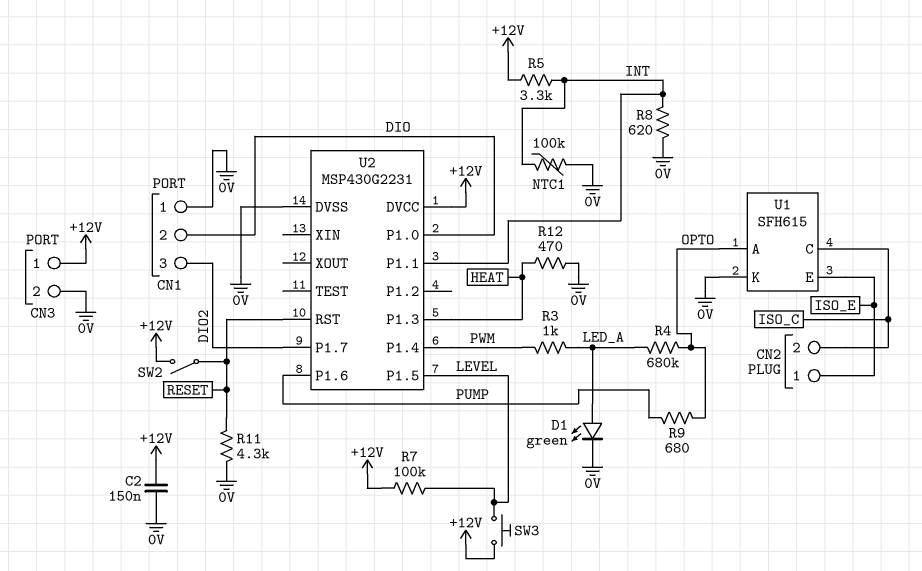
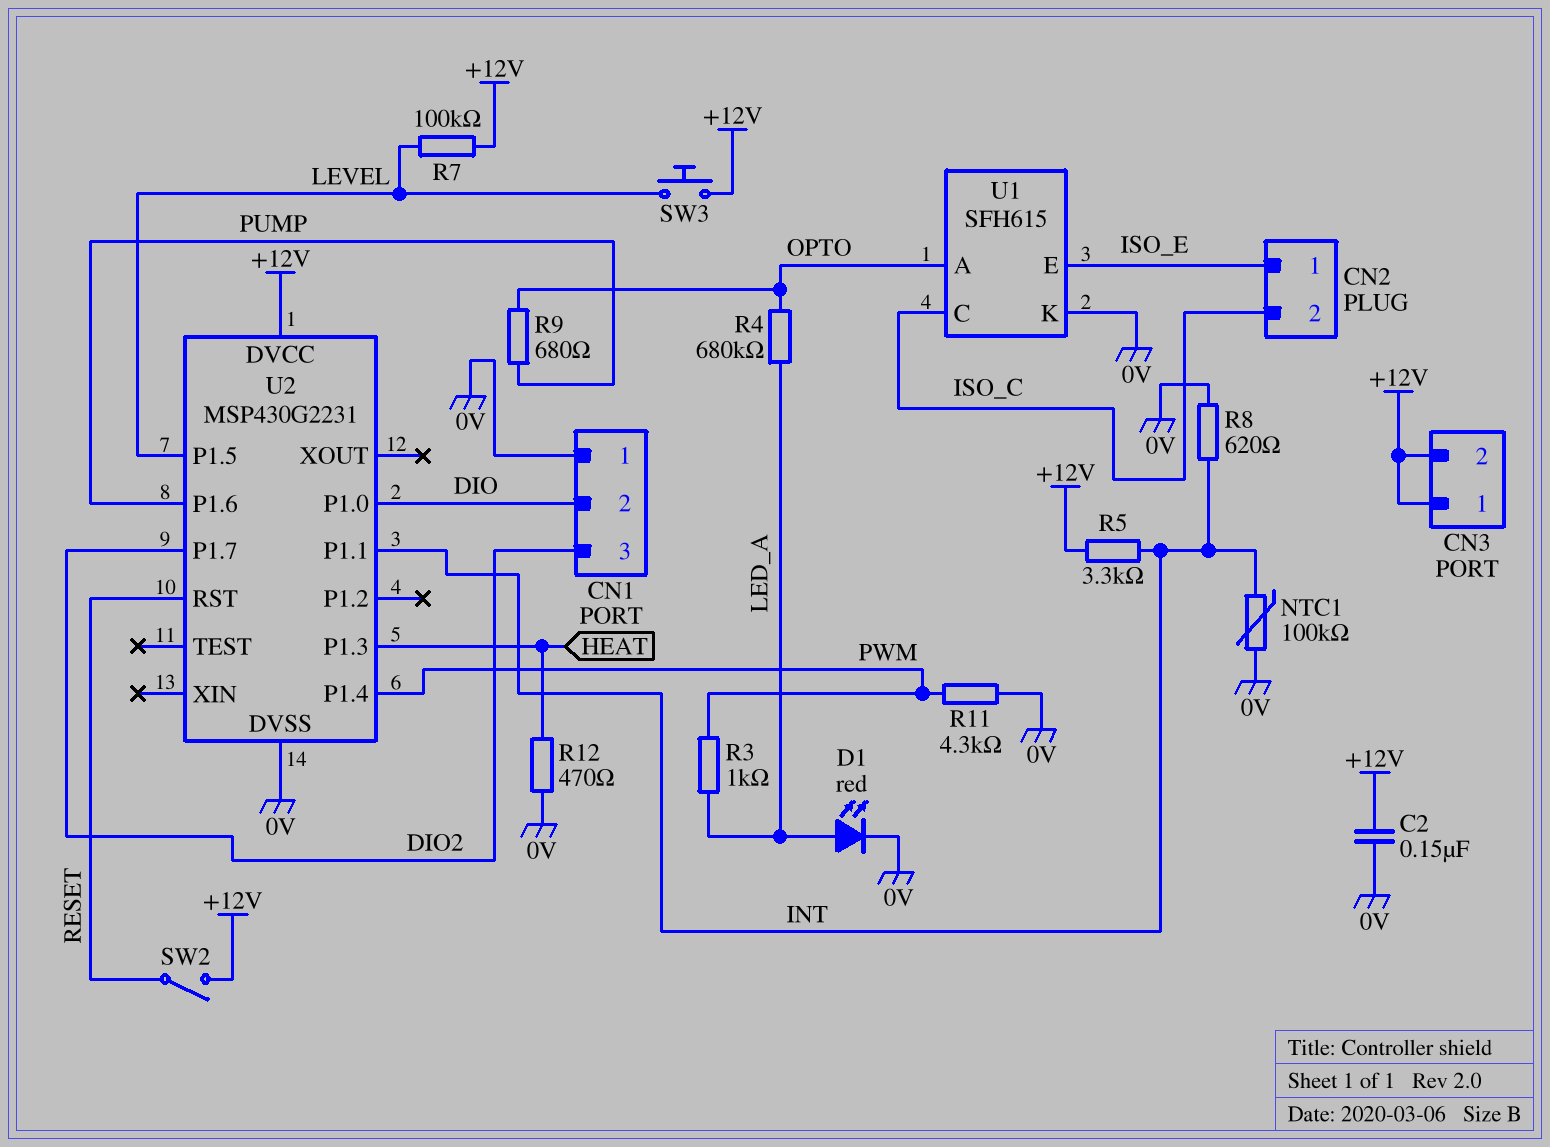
CN3 pin 2: 0V -> +12V
D1: LED green (A LED_A, K 0V) -> LED red (A LED_A, K 0V)
R11: 4.3k (0V, RESET) -> 4.3k (0V, PWM)

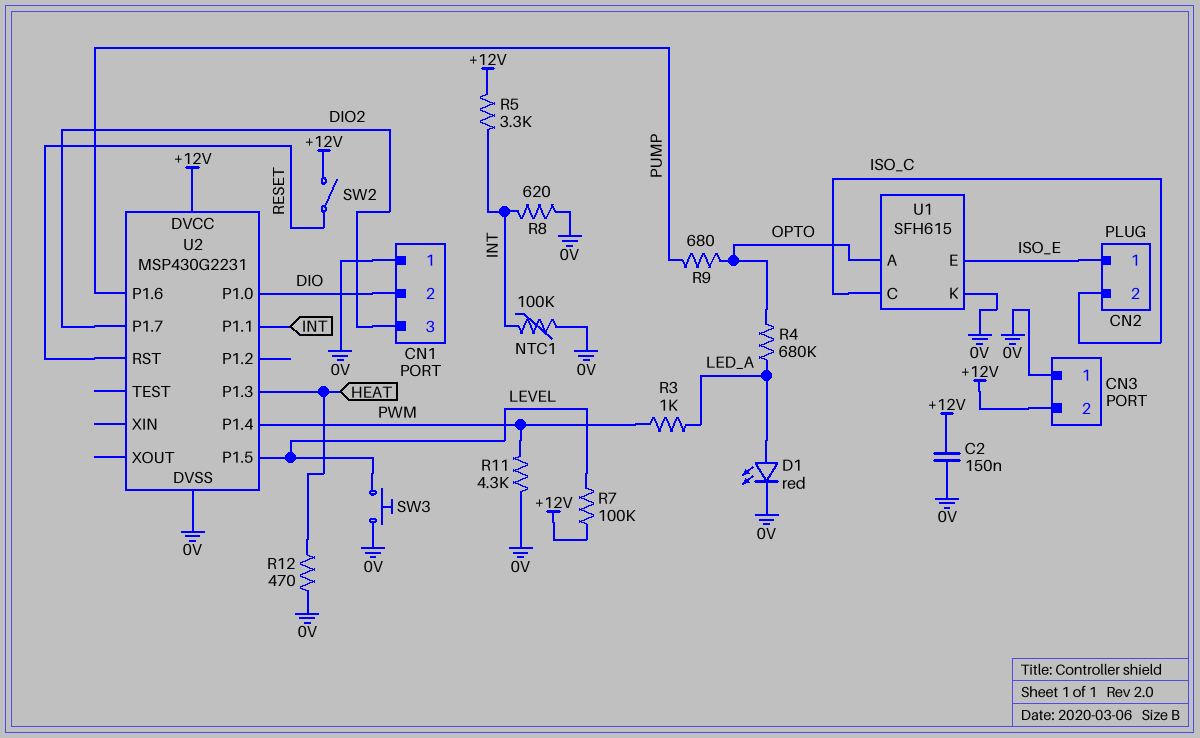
CN3 pin 1: +12V -> 0V
SW3: button (+12V, LEVEL) -> button (0V, LEVEL)

